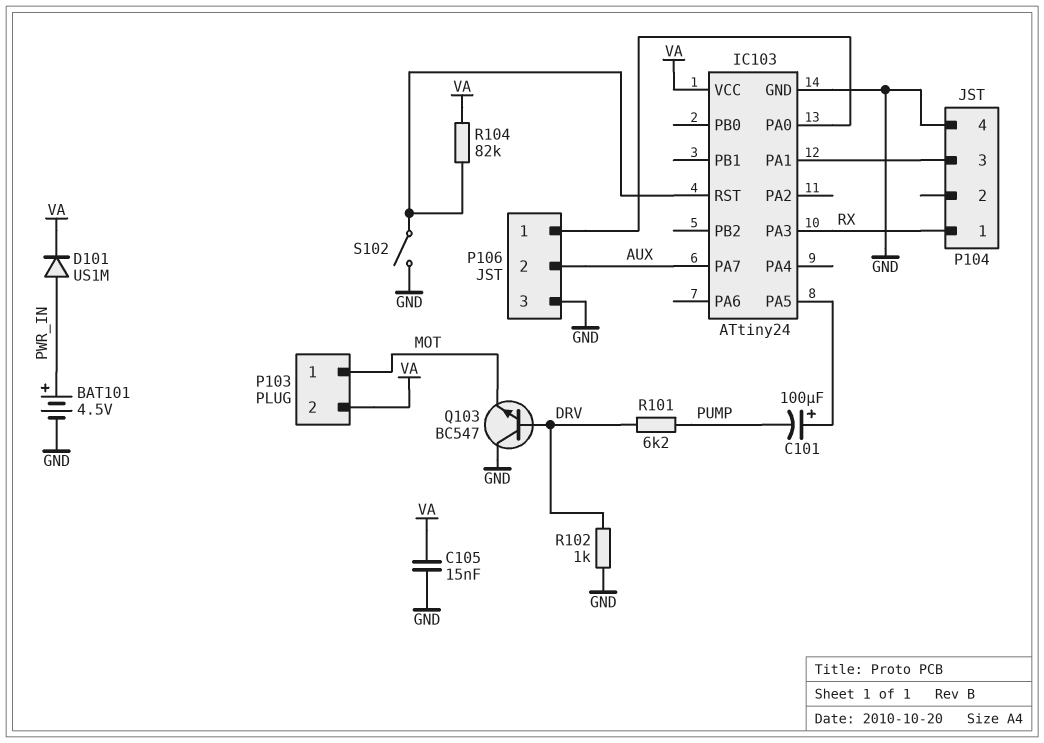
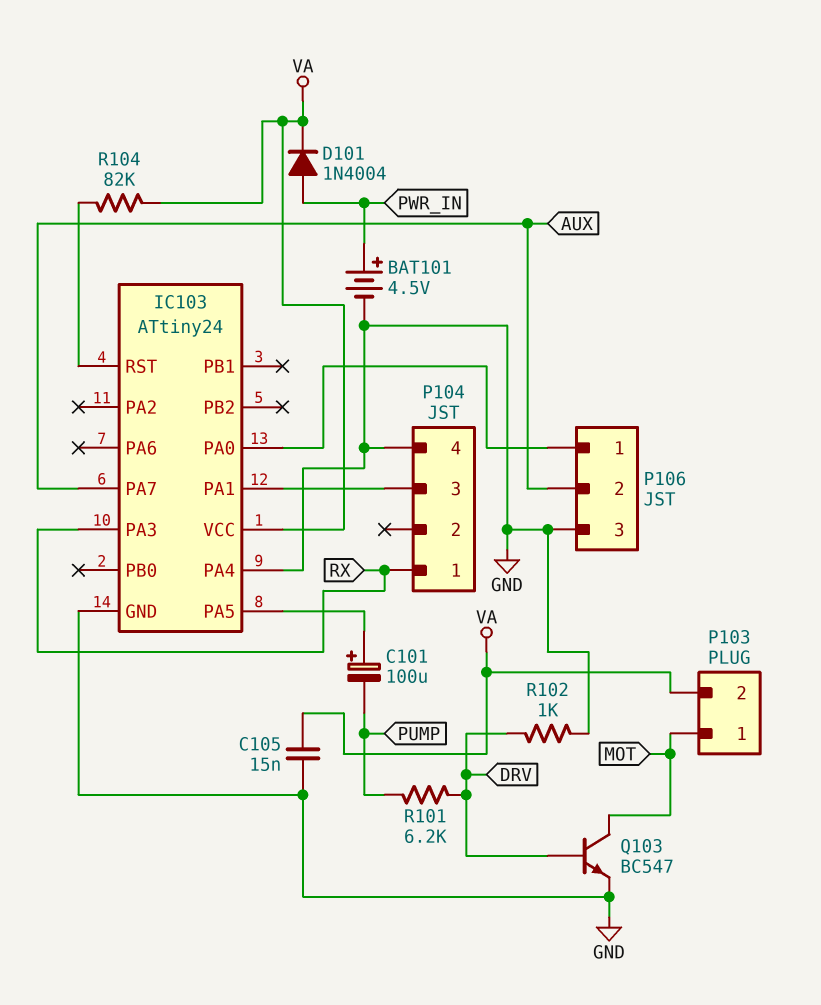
D101: diode US1M (A PWR_IN, K VA) -> diode 1N4004 (A PWR_IN, K VA)
IC103 pin PA4: none -> GND
Q103: NPN BC547 (B DRV, C GND, E MOT) -> NPN BC547 (B DRV, C MOT, E GND)
S102: switch (GND, IC103/RST) -> none

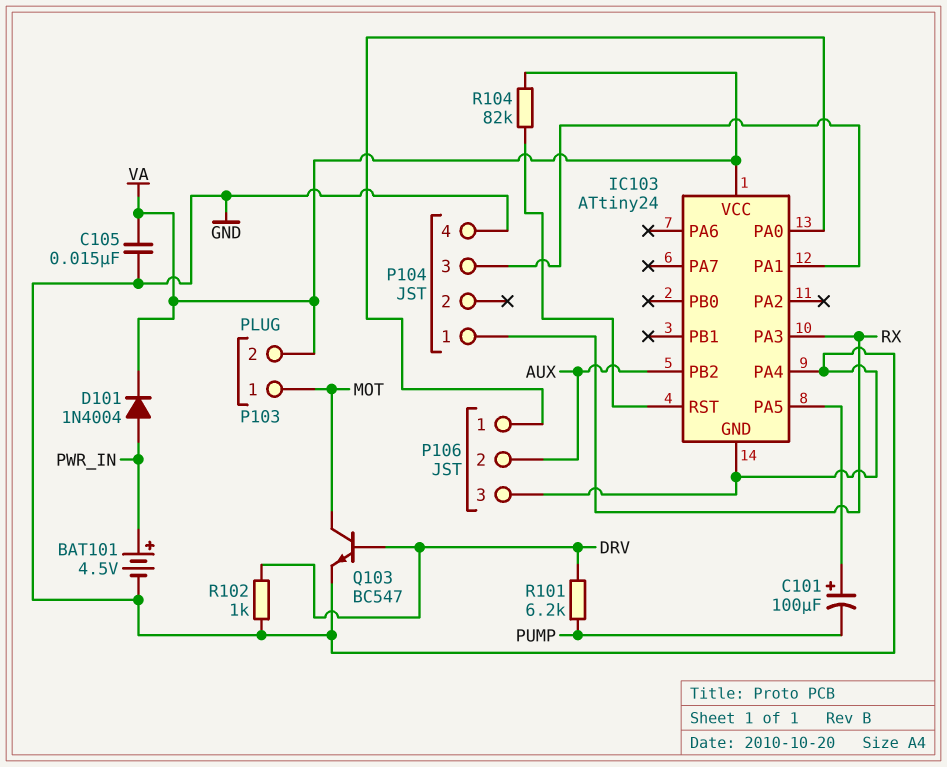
IC103 pin PA7: AUX -> none
IC103 pin PB2: none -> AUX

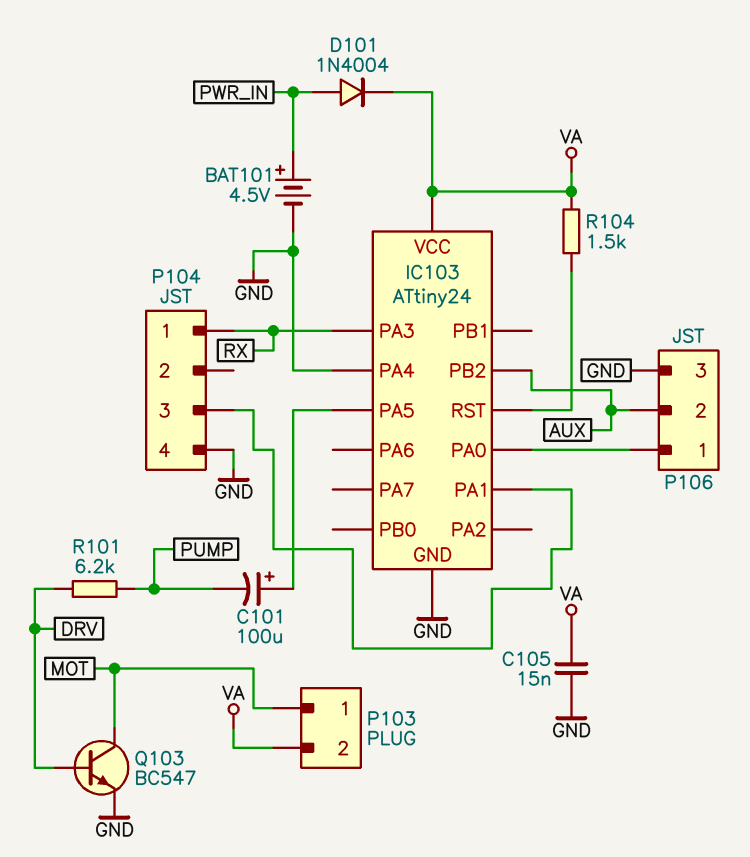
R102: 1k (DRV, GND) -> none
R104: 82k (IC103/RST, VA) -> 1.5k (IC103/RST, VA)

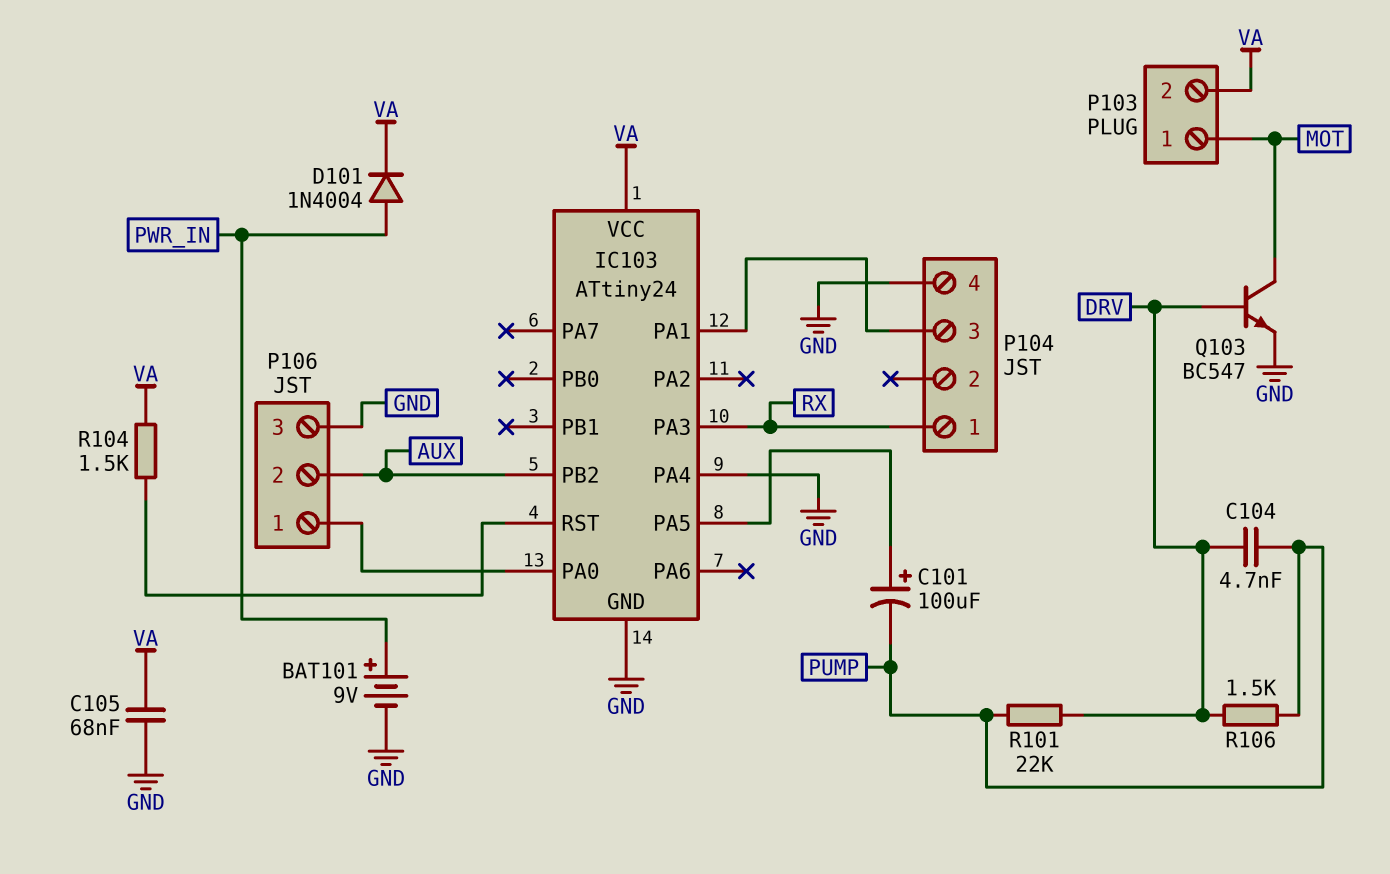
BAT101: 4.5V (plus PWR_IN, minus GND) -> 9V (plus PWR_IN, minus GND)
C104: none -> 4.7nF (DRV, PUMP)
C105: 15nF (GND, VA) -> 68nF (GND, VA)
R101: 6.2k (DRV, PUMP) -> 22k (DRV, PUMP)
R106: none -> 1.5k (DRV, PUMP)

